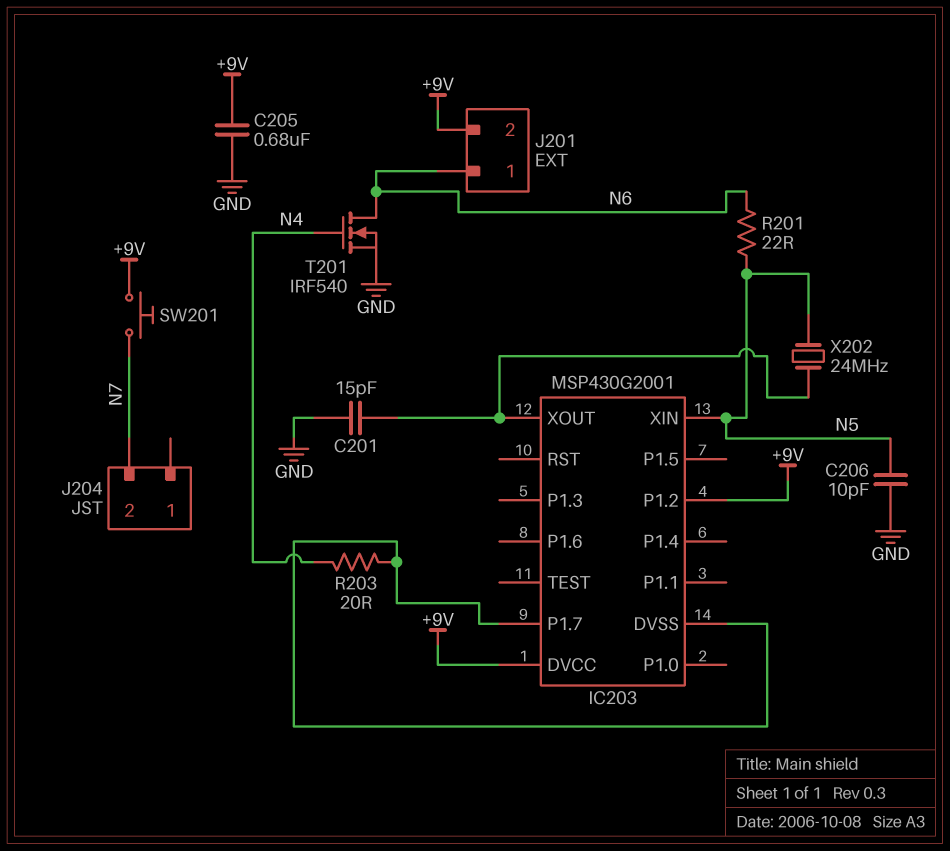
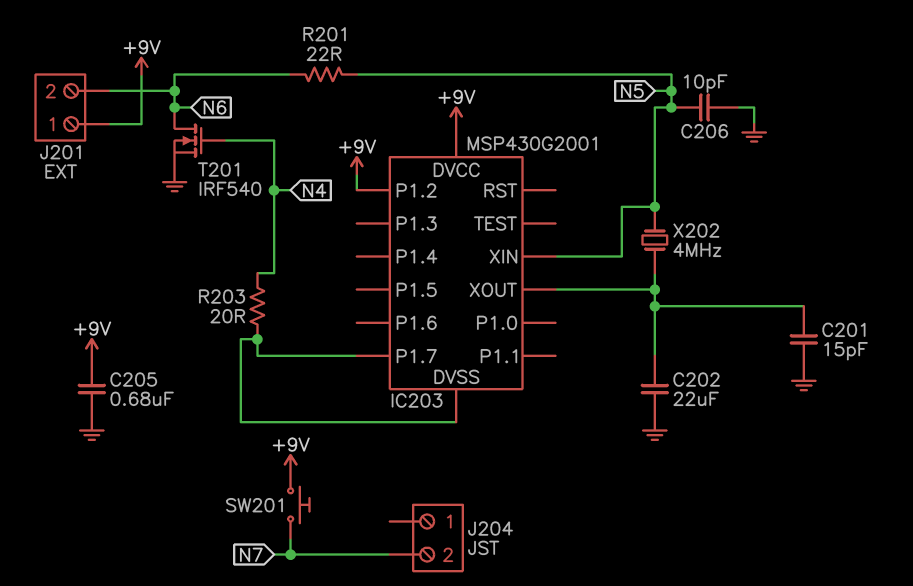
C202: none -> 22uF (GND, IC203/XOUT)
J201 pin 1: N6 -> +9V
J201 pin 2: +9V -> N6
X202: 24MHz (IC203/XOUT, N5) -> 4MHz (IC203/XOUT, N5)

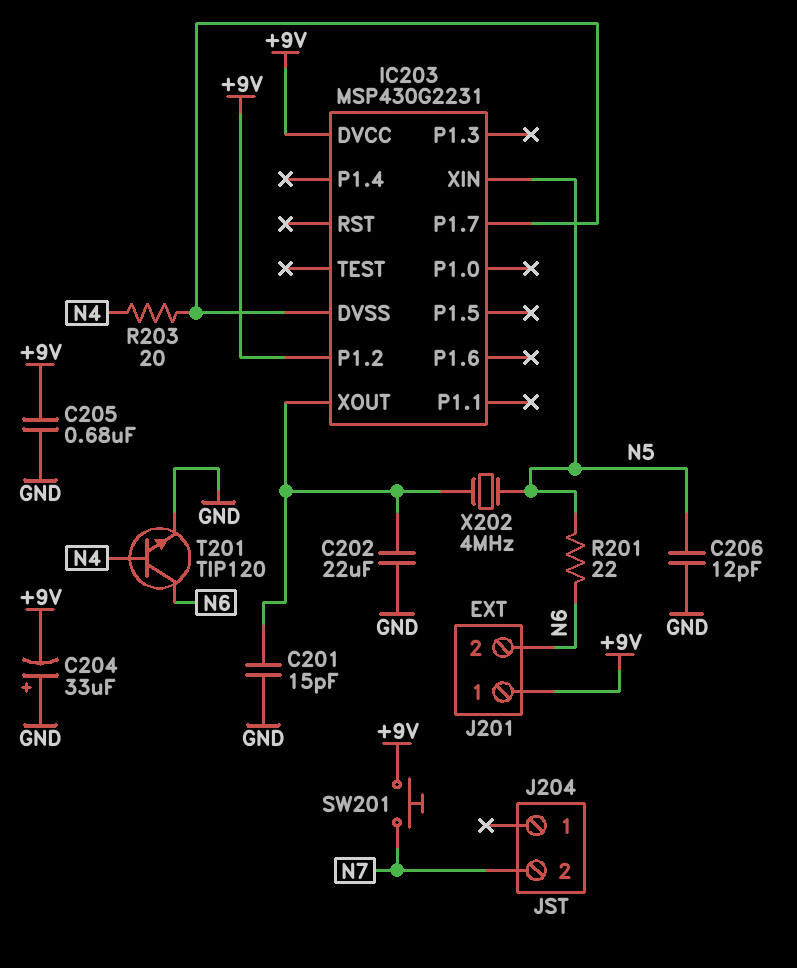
C204: none -> 33uF (plus GND, minus +9V)
C206: 10pF (GND, N5) -> 12pF (GND, N5)
IC203: MSP430G2001 -> MSP430G2231
T201: NMOS IRF540 (G N4, D N6, S GND) -> NPN TIP120 (B N4, C N6, E GND)

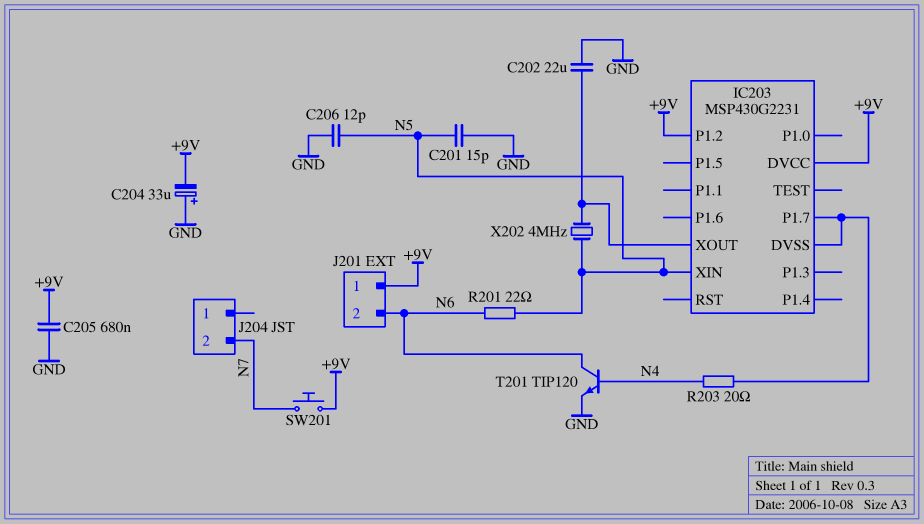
C201: 15pF (GND, IC203/XOUT) -> 15pF (GND, N5)

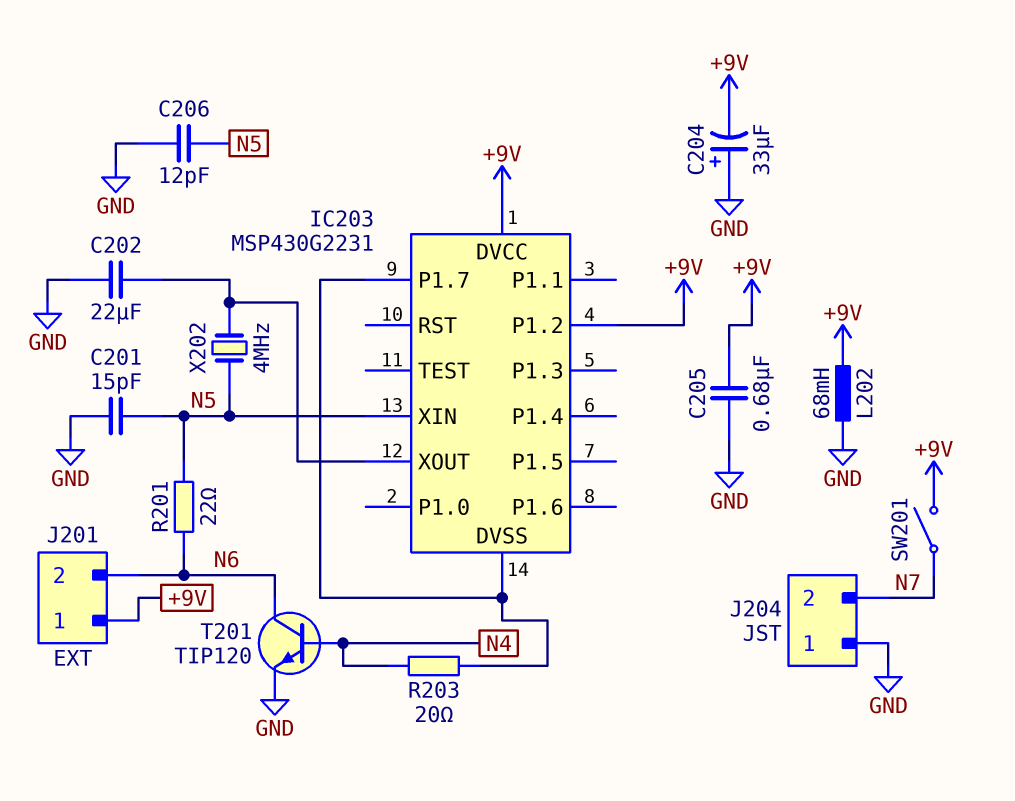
J204 pin 1: none -> GND
L202: none -> 68mH (+9V, GND)
SW201: button (+9V, N7) -> switch (+9V, N7)

